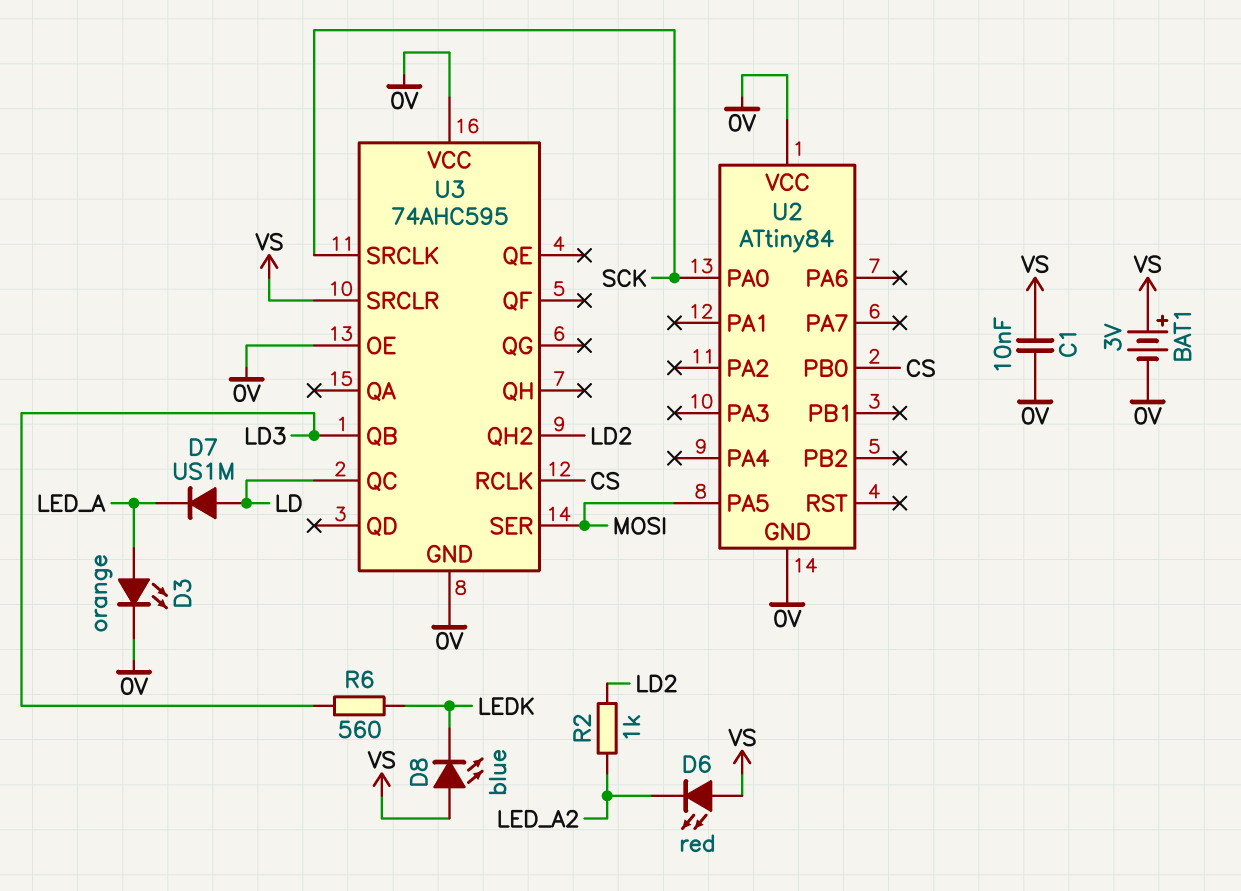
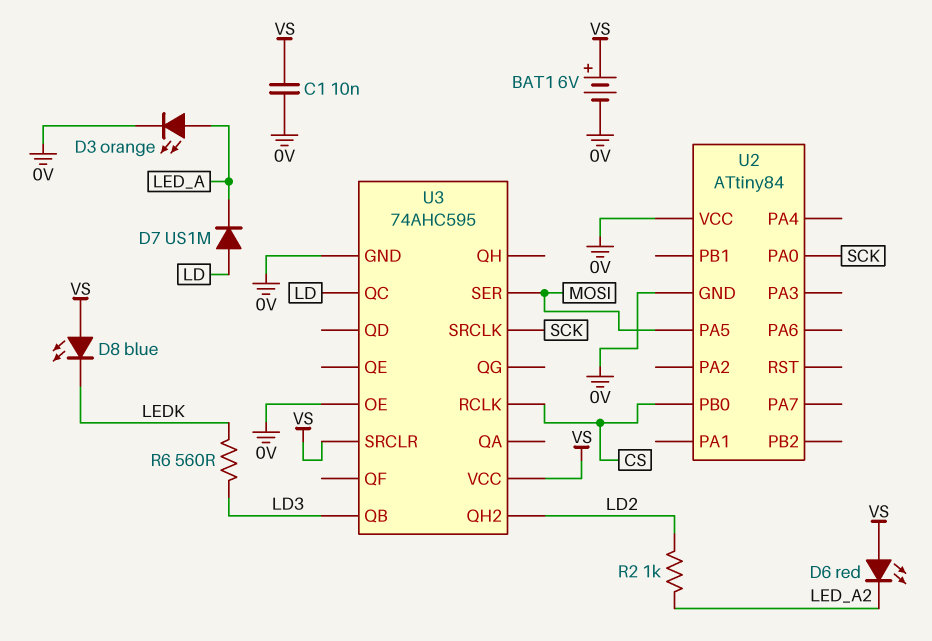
BAT1: 3V (plus VS, minus 0V) -> 6V (plus VS, minus 0V)
U3 pin VCC: 0V -> VS

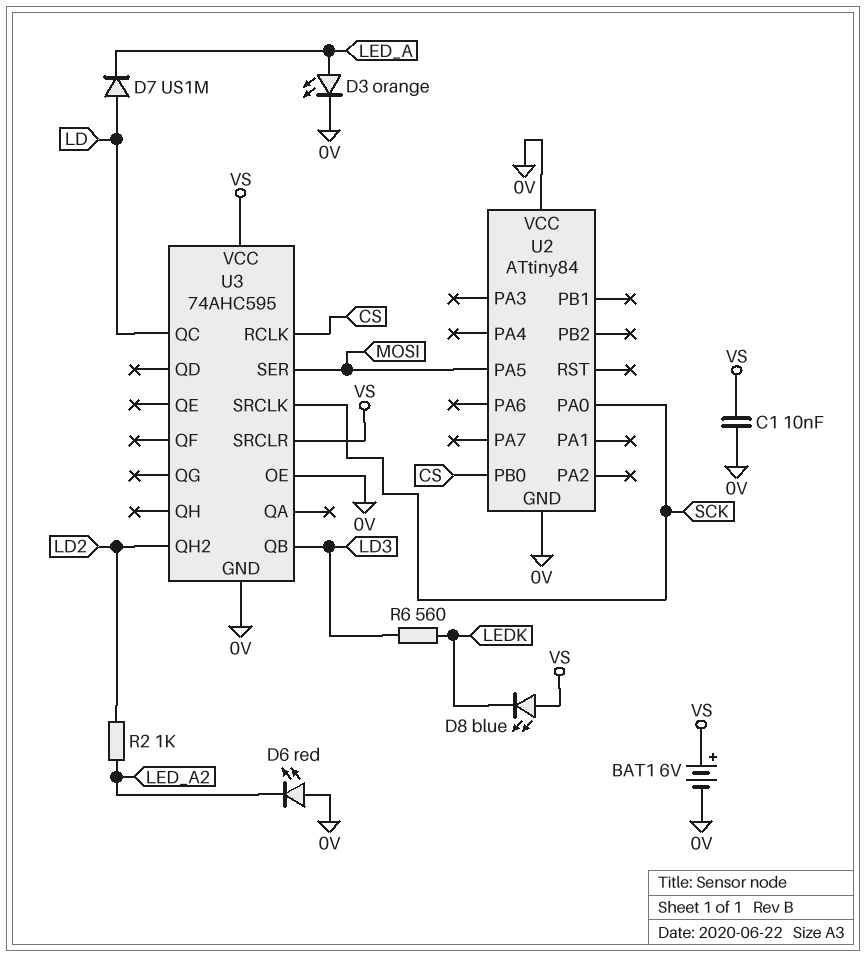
D6: LED red (A VS, K LED_A2) -> LED red (A 0V, K LED_A2)

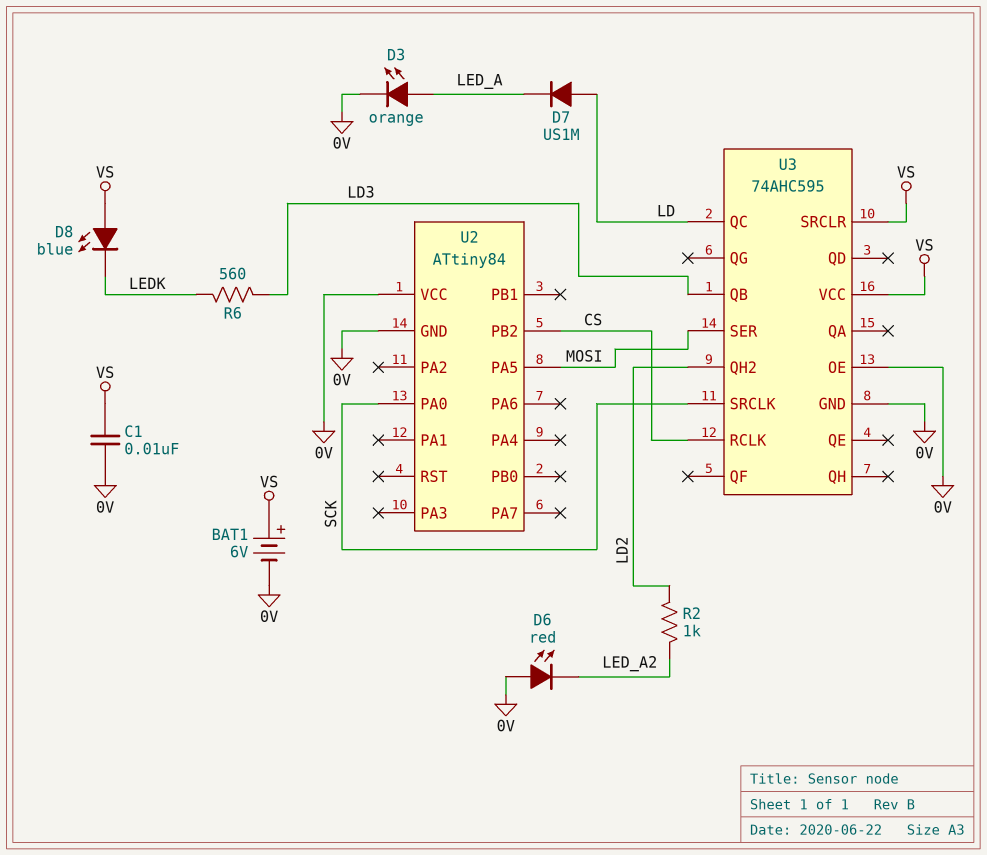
U2 pin PB0: CS -> none
U2 pin PB2: none -> CS

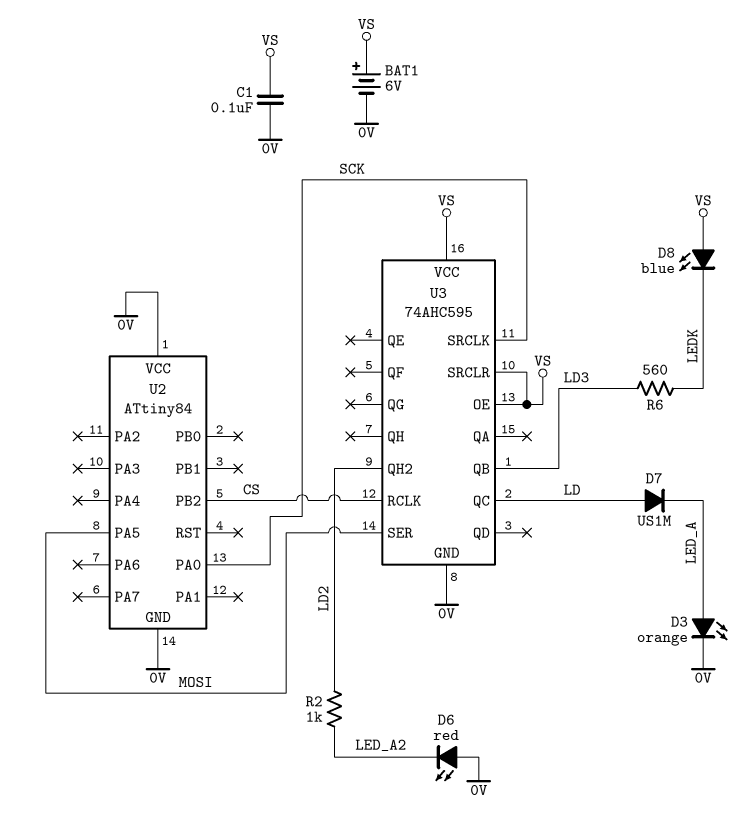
C1: 10nF (0V, VS) -> 100nF (0V, VS)
U3 pin OE: 0V -> VS

